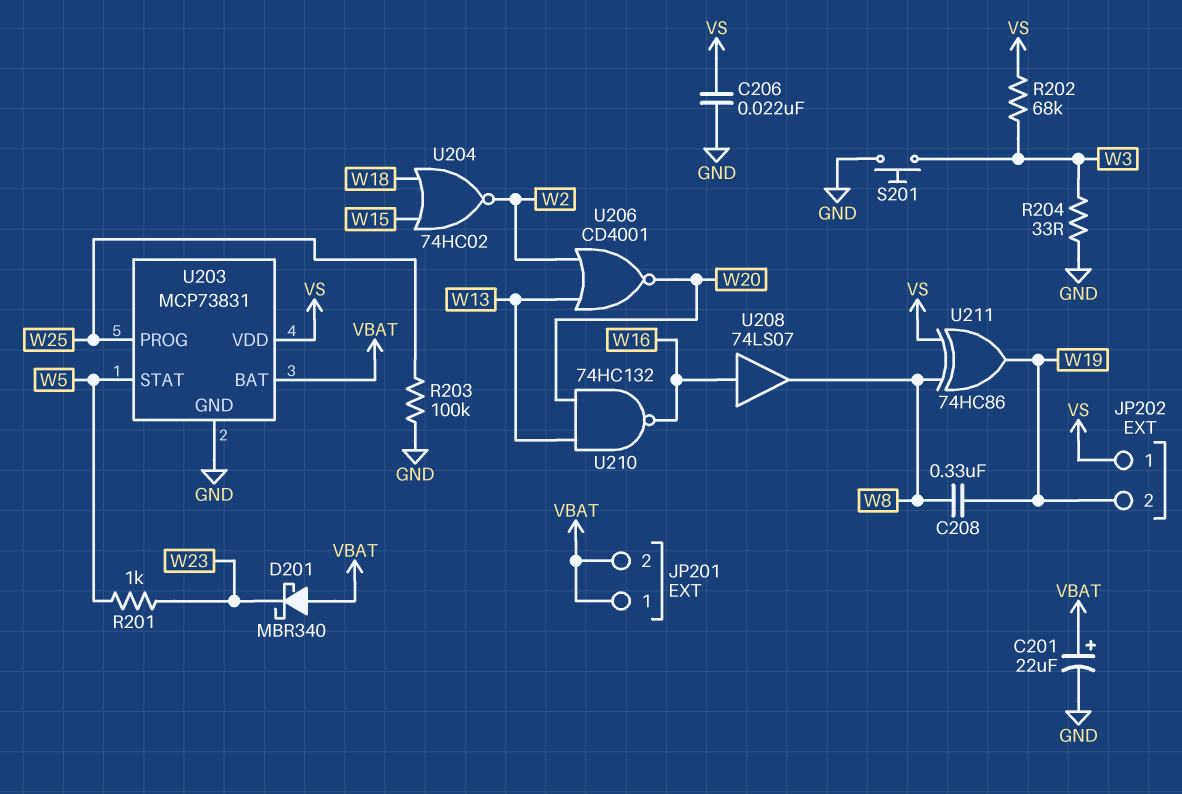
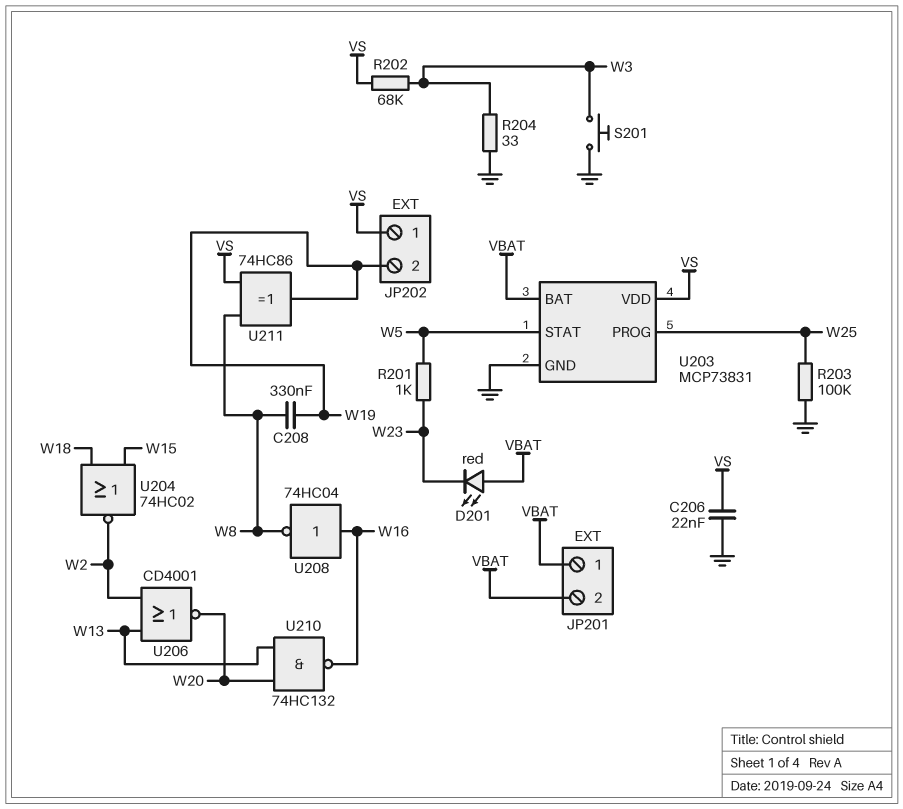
C201: 22uF (plus VBAT, minus GND) -> none
D201: schottky MBR340 (A VBAT, K W23) -> LED red (A VBAT, K W23)
U208: buffer 74LS07 (in W16, out W8) -> NOT 74HC04 (in W16, out W8)

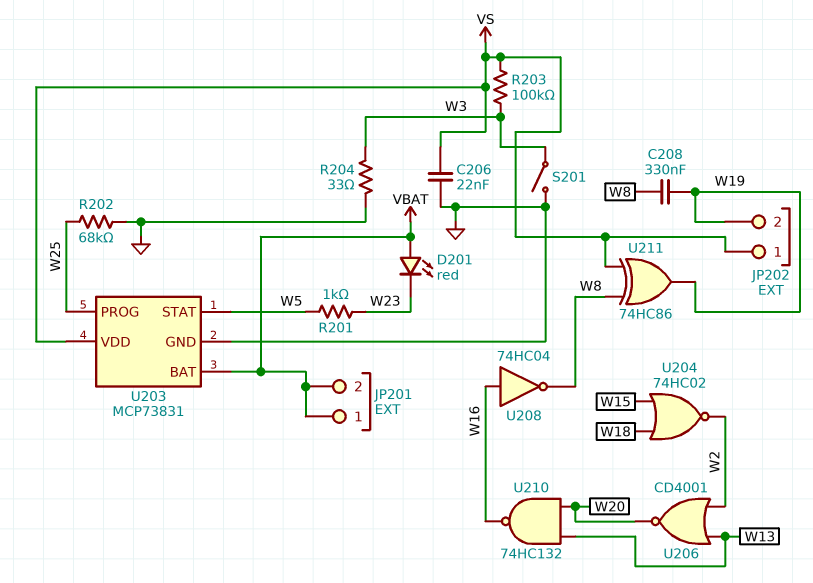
R202: 68k (VS, W3) -> 68k (GND, W25)
R203: 100k (GND, W25) -> 100k (VS, W3)
S201: button (GND, W3) -> switch (GND, W3)

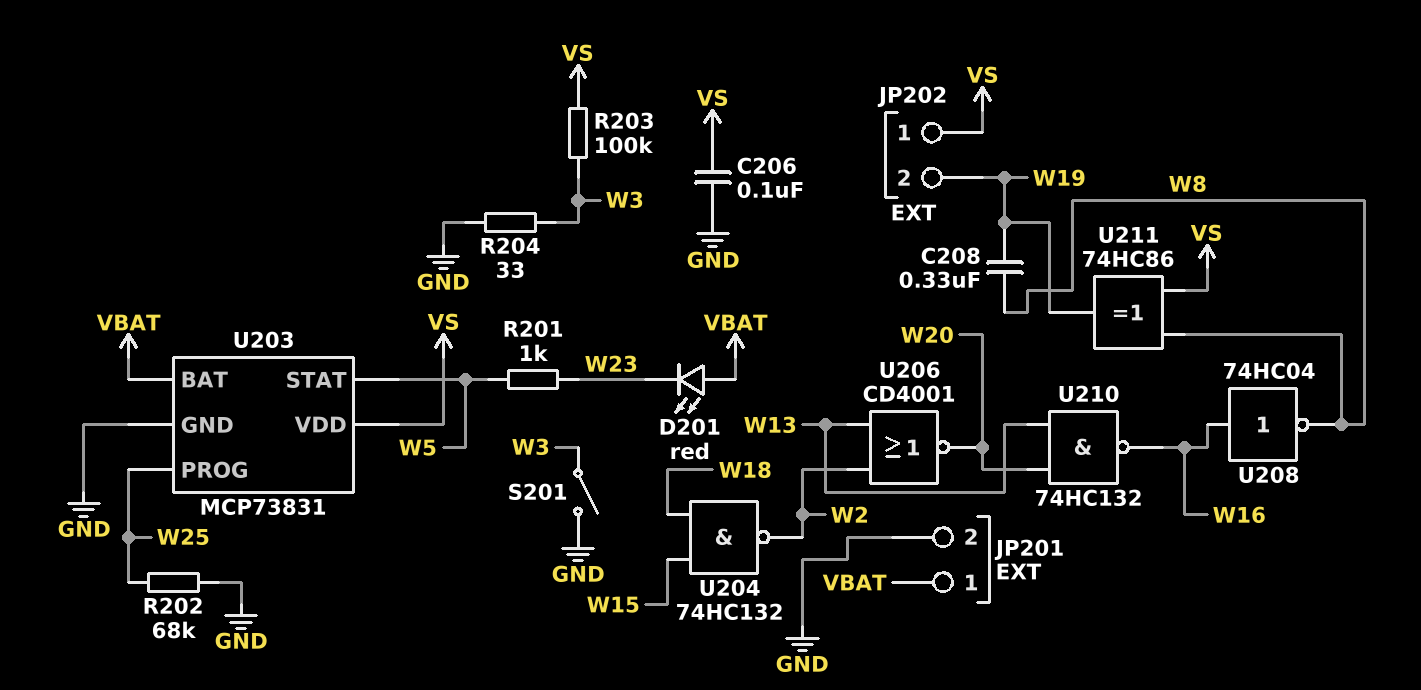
C206: 22nF (GND, VS) -> 100nF (GND, VS)
JP201 pin 2: VBAT -> GND
U204: NOR 74HC02 (in W15, in W18, out W2) -> NAND 74HC132 (in W15, in W18, out W2)

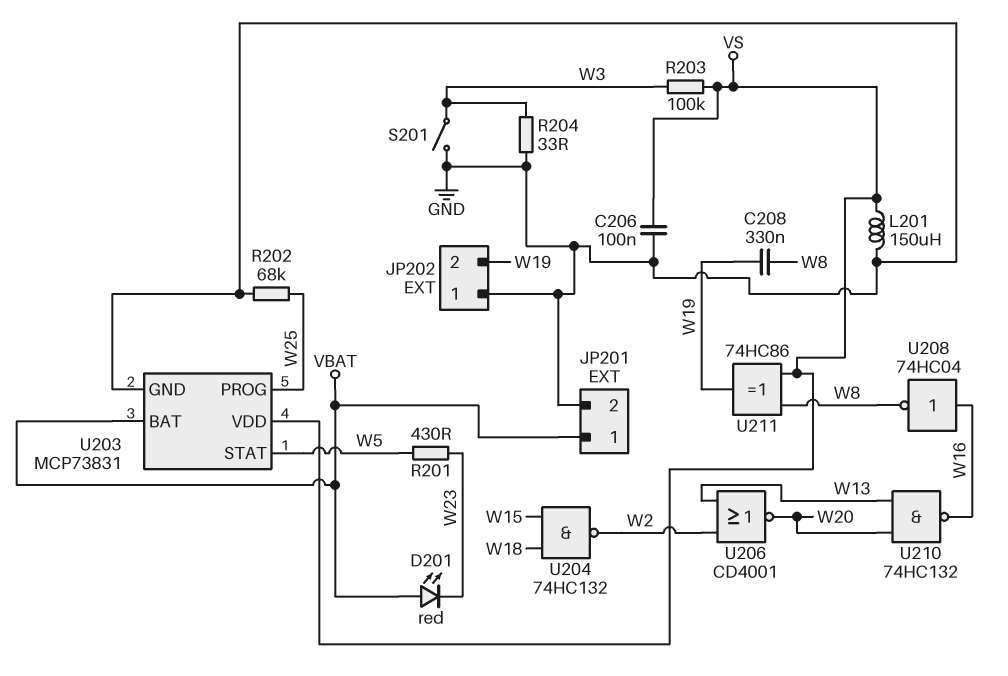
JP202 pin 1: VS -> GND
L201: none -> 150uH (GND, VS)
R201: 1k (W5, W23) -> 430 (W5, W23)

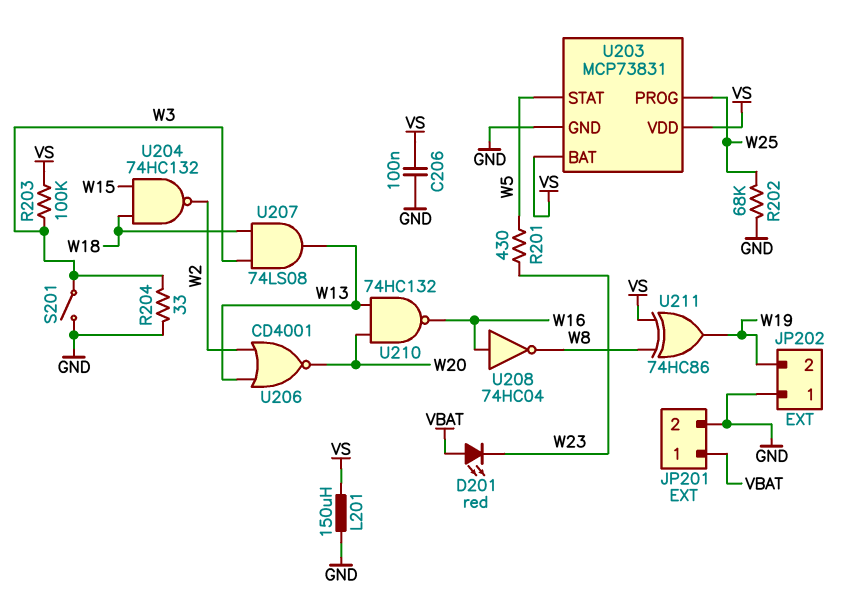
C208: 330nF (W8, W19) -> none
U203 pin BAT: VBAT -> VS
U207: none -> AND 74LS08 (in W3, in W18, out W13)

